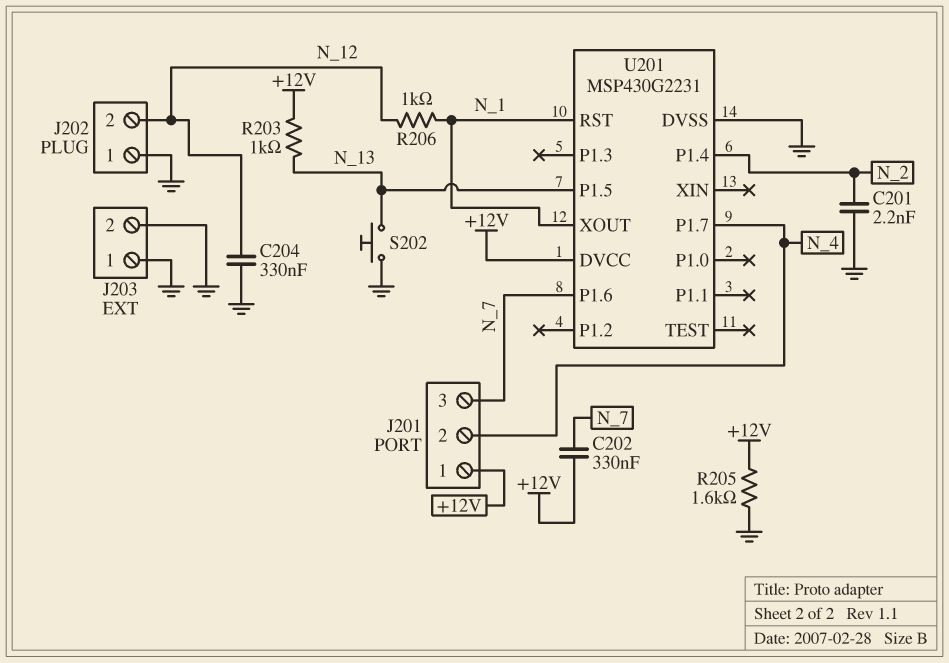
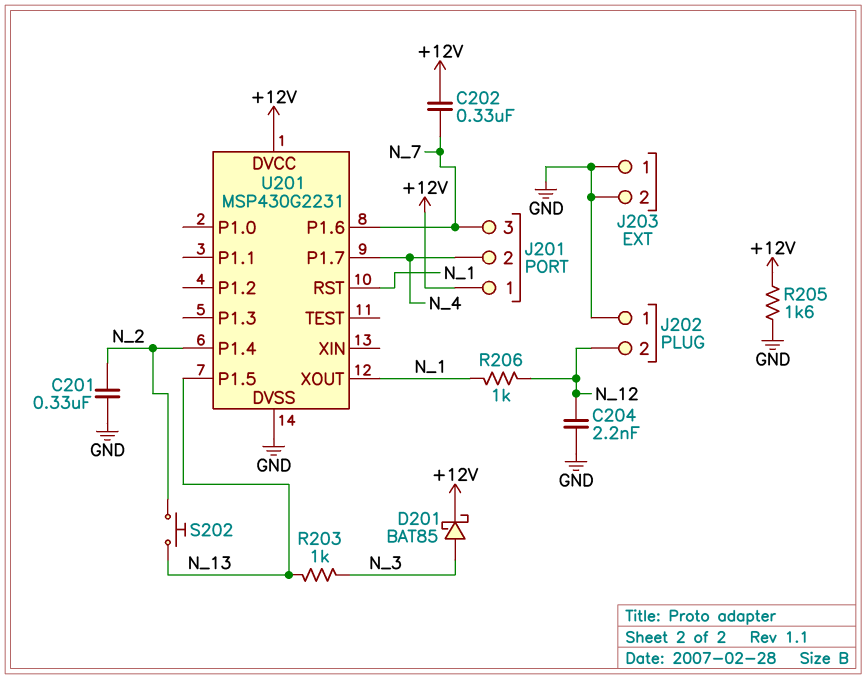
C201: 2.2nF (GND, N_2) -> 330nF (GND, N_2)
C204: 330nF (GND, N_12) -> 2.2nF (GND, N_12)
D201: none -> schottky BAT85 (A N_3, K +12V)
R203: 1k (+12V, N_13) -> 1k (N_3, N_13)
S202: button (GND, N_13) -> button (N_2, N_13)

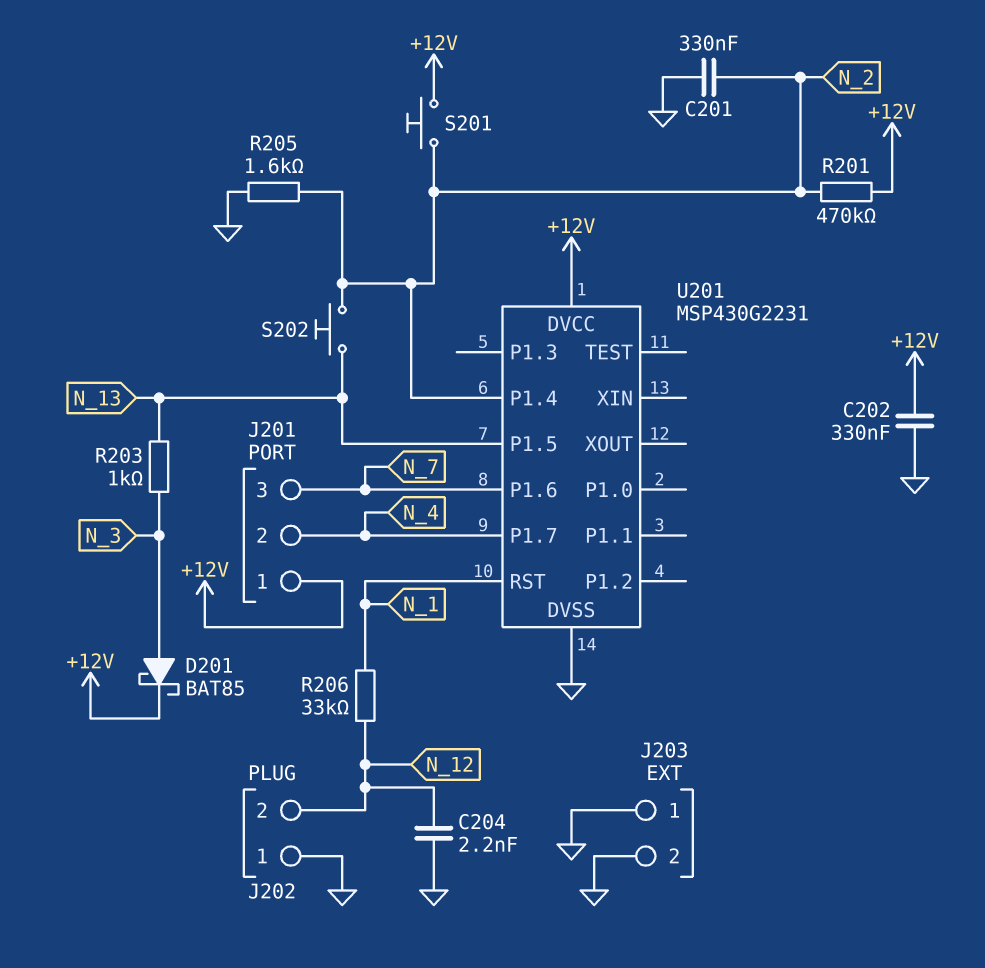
C202: 330nF (+12V, N_7) -> 330nF (+12V, GND)
R201: none -> 470k (+12V, N_2)
R205: 1.6k (+12V, GND) -> 1.6k (GND, N_2)
R206: 1k (N_1, N_12) -> 33k (N_1, N_12)
S201: none -> button (+12V, N_2)
U201 pin XOUT: N_1 -> none

